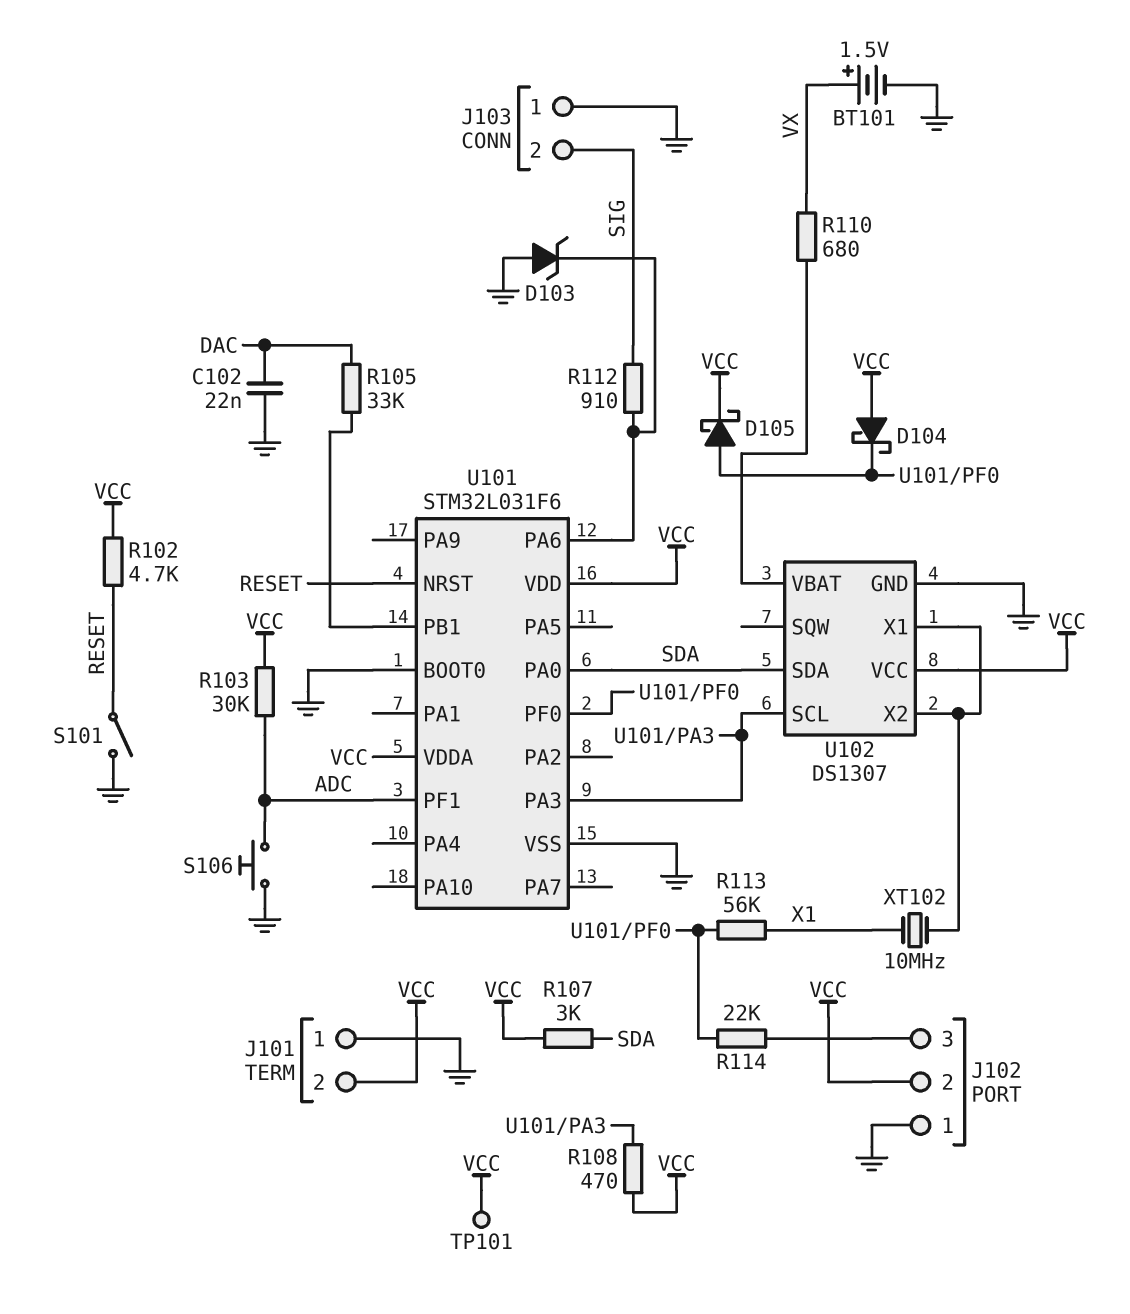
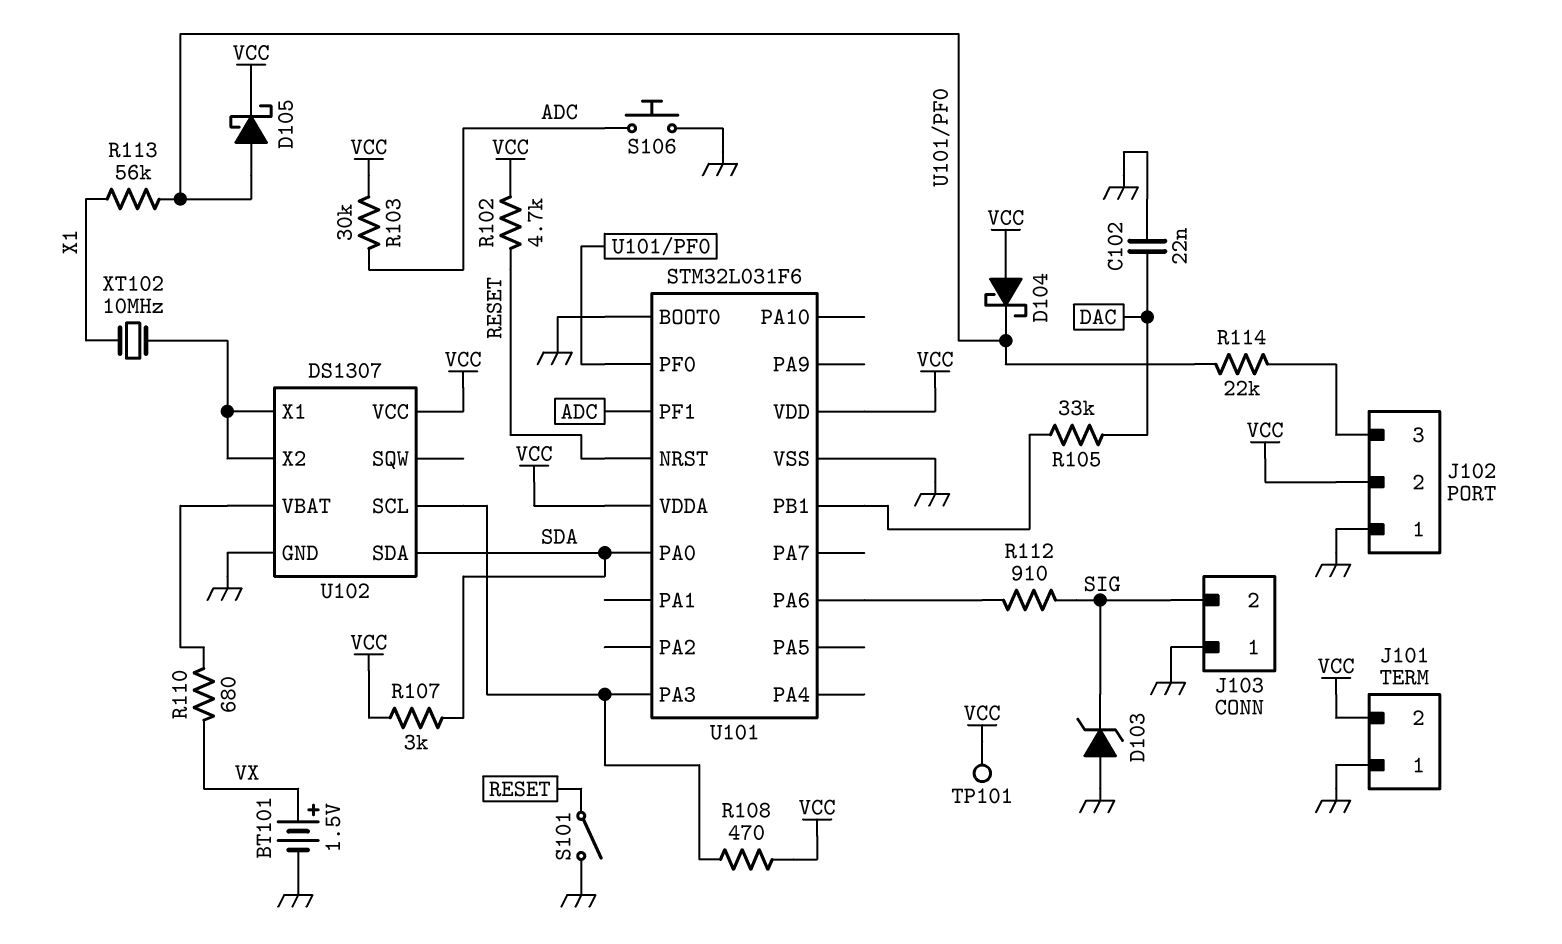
D103: zener (A GND, K U101/PA6) -> zener (A GND, K SIG)

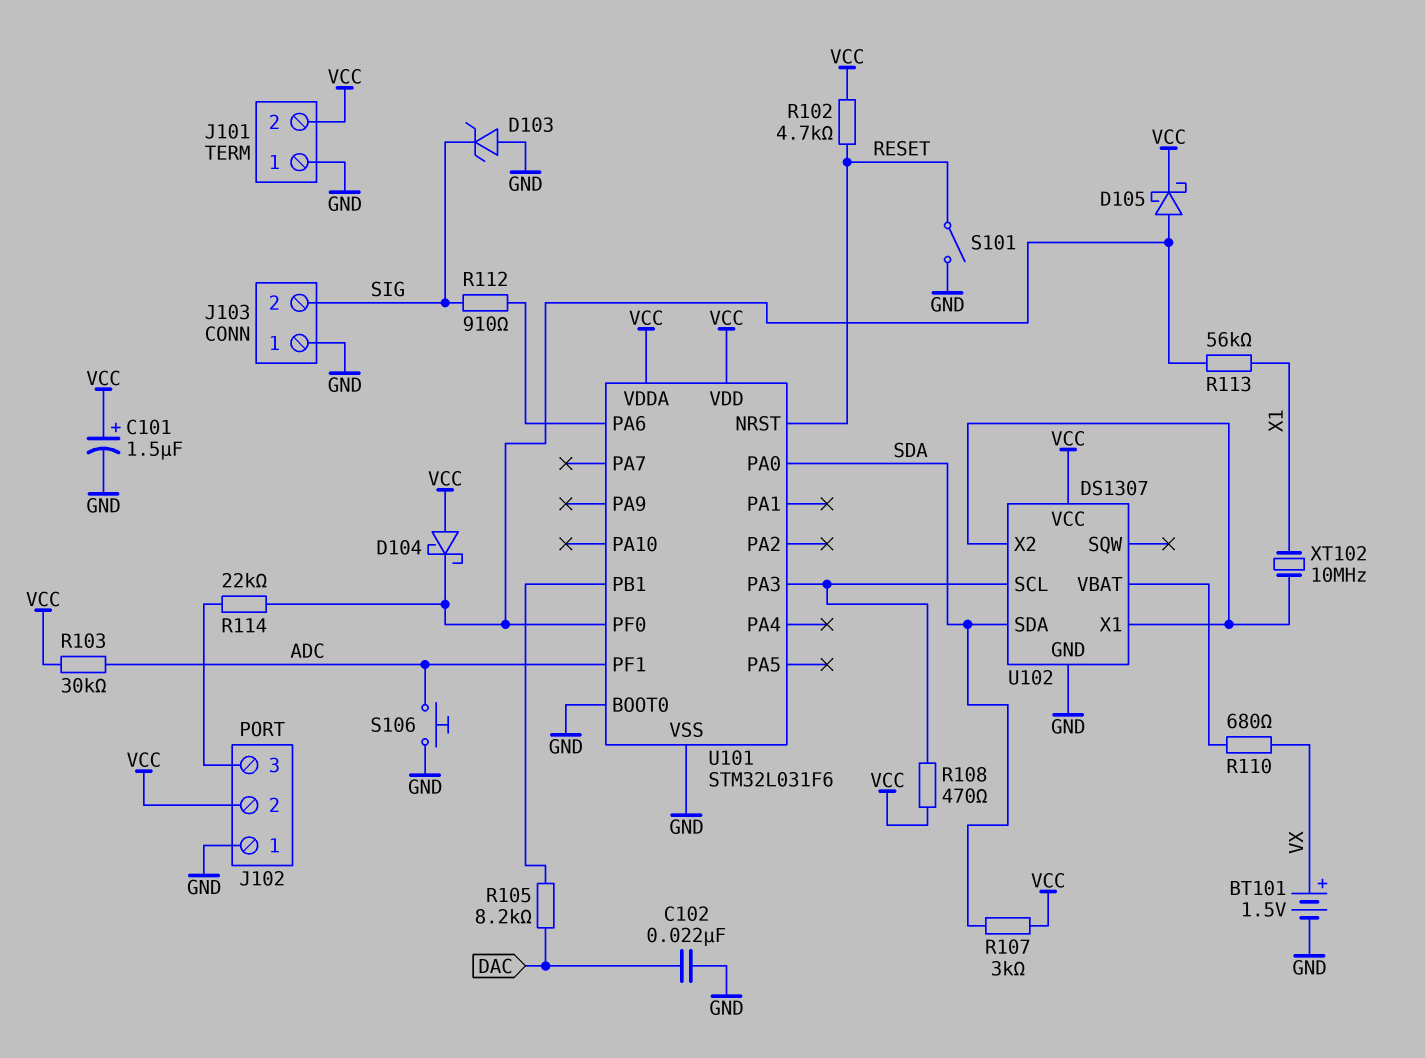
C101: none -> 1.5uF (plus VCC, minus GND)
R105: 33k (DAC, U101/PB1) -> 8.2k (DAC, U101/PB1)
TP101: test point (VCC) -> none

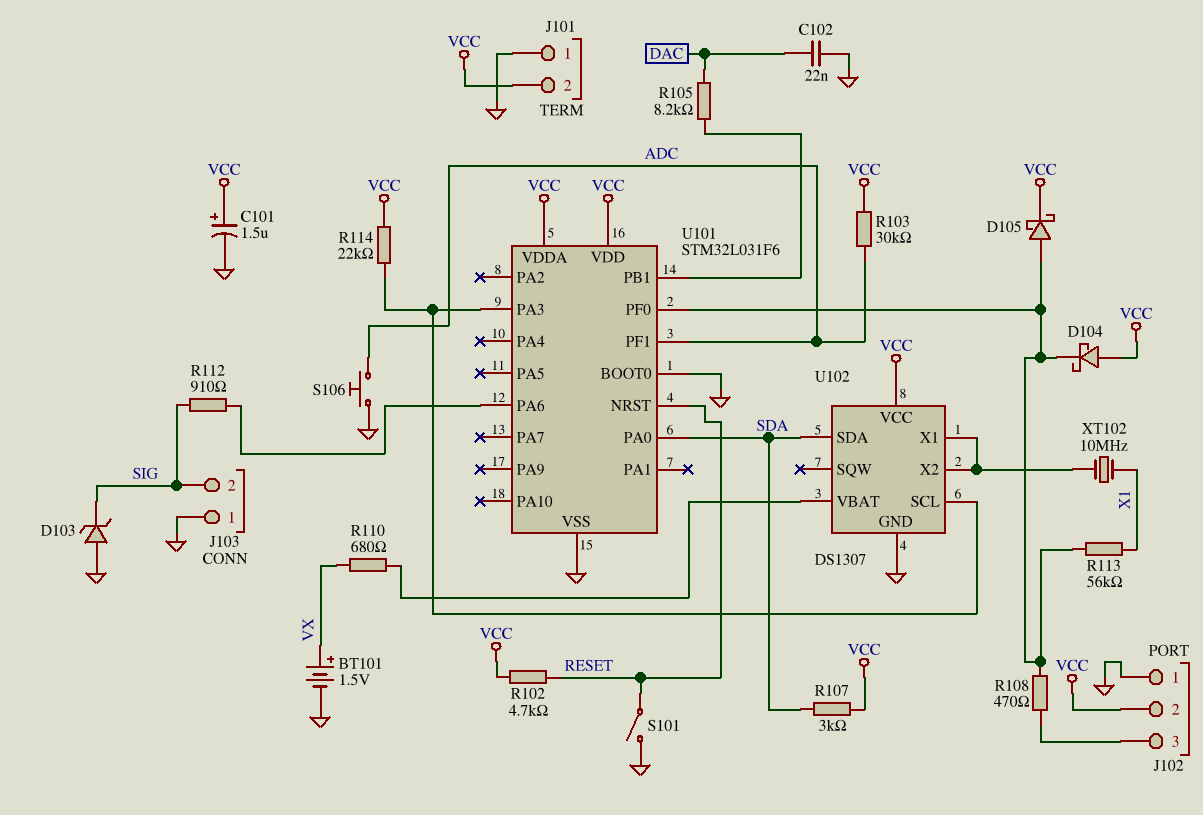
R108: 470 (U101/PA3, VCC) -> 470 (J102/3, U101/PF0)
R114: 22k (J102/3, U101/PF0) -> 22k (U101/PA3, VCC)

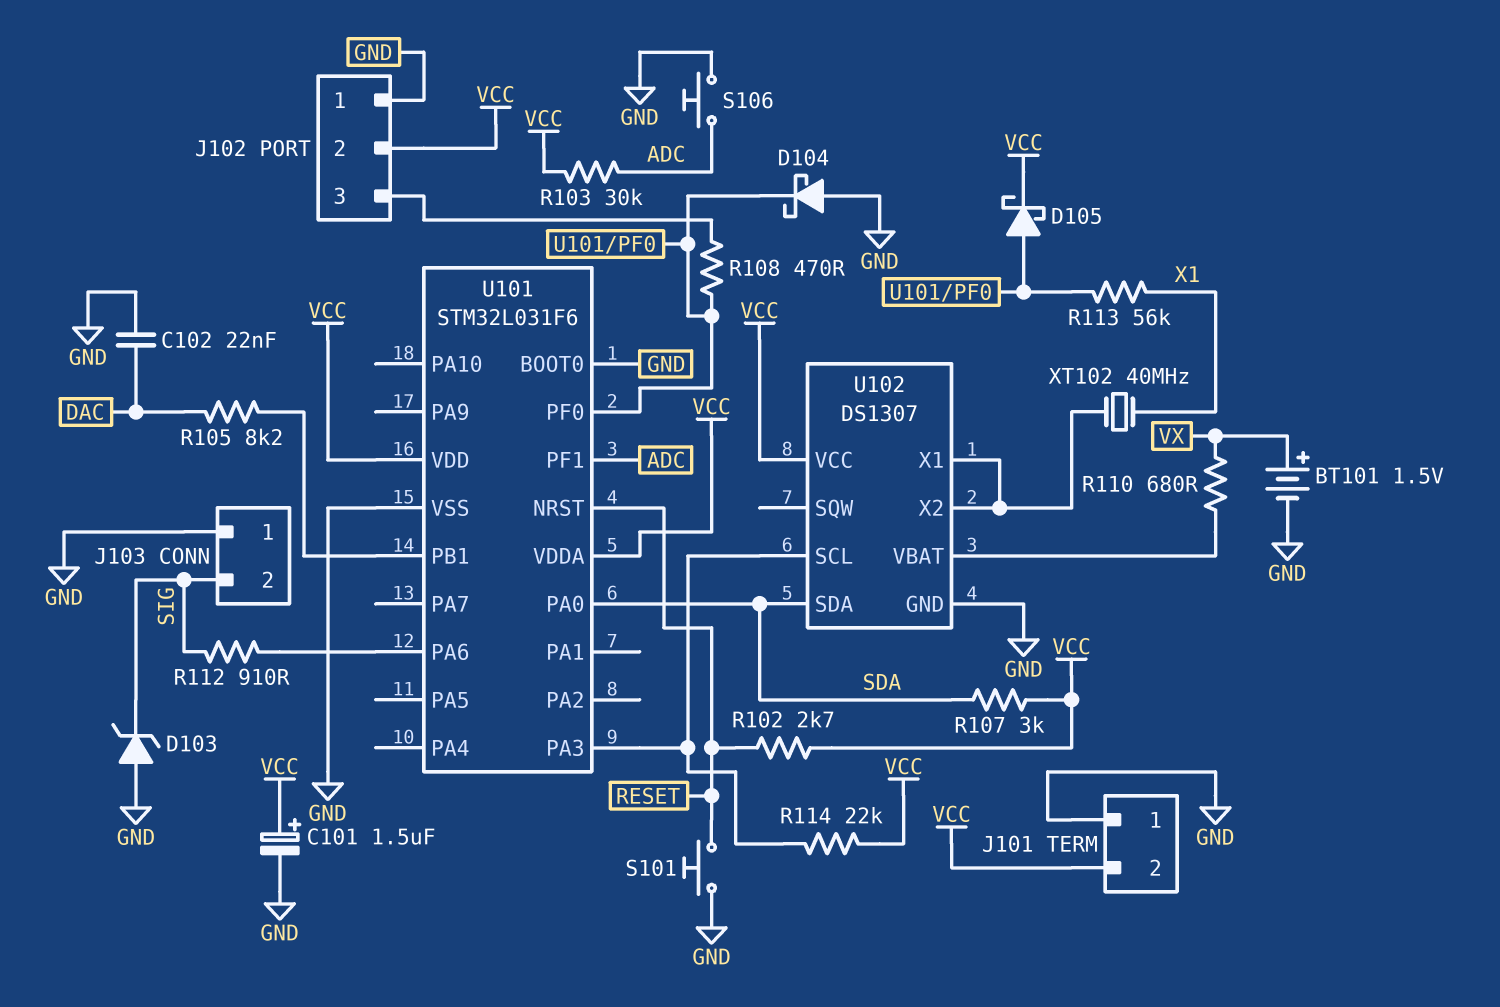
D104: schottky (A VCC, K U101/PF0) -> schottky (A GND, K U101/PF0)
R102: 4.7k (RESET, VCC) -> 2.7k (RESET, VCC)
S101: switch (GND, RESET) -> button (GND, RESET)
XT102: 10MHz (U102/X1, X1) -> 40MHz (U102/X1, X1)

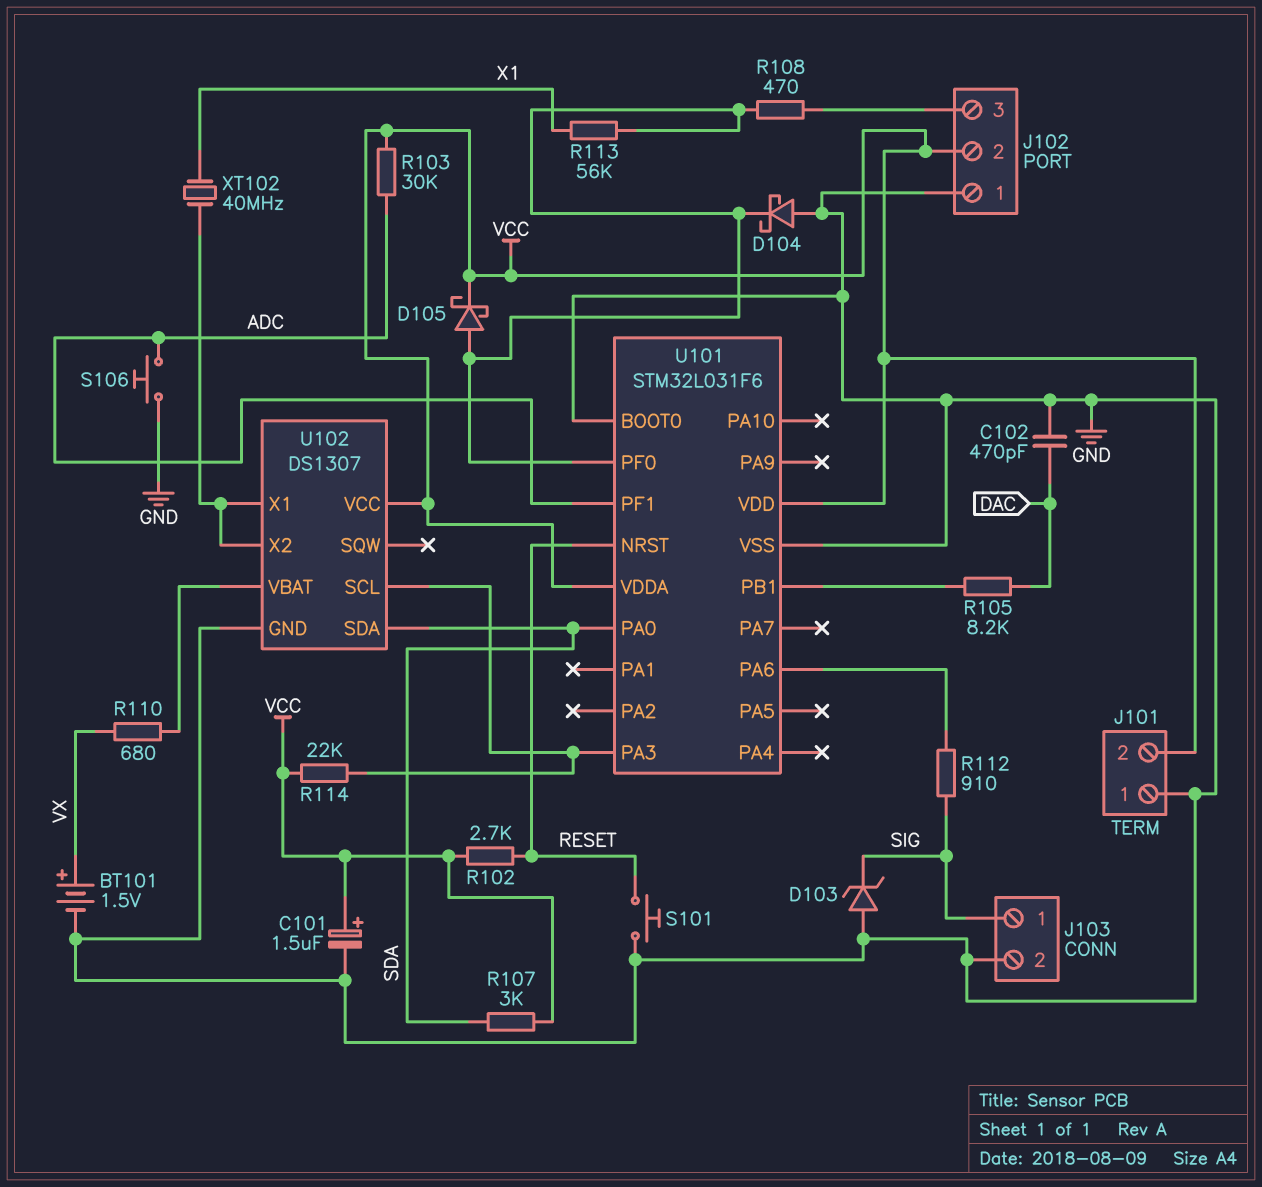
C102: 22nF (DAC, GND) -> 470pF (DAC, GND)
J103 pin 1: GND -> SIG
J103 pin 2: SIG -> GND

